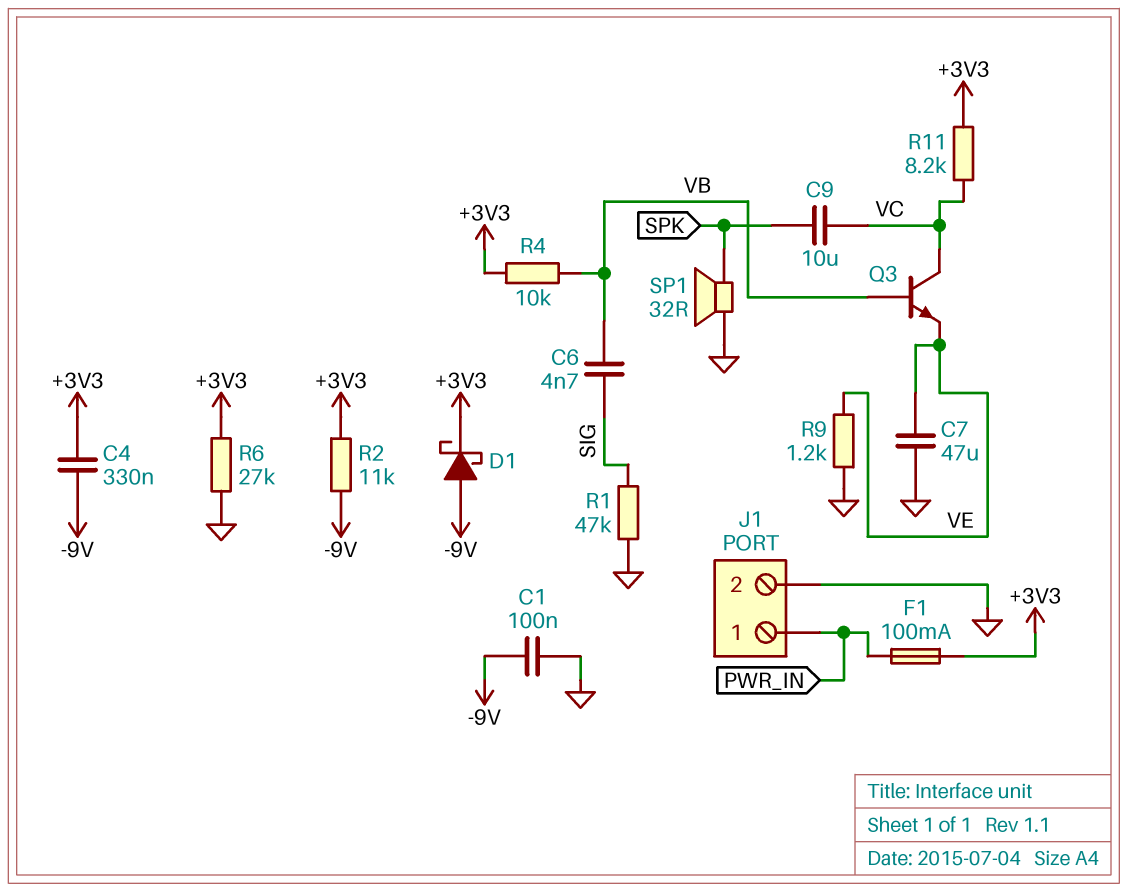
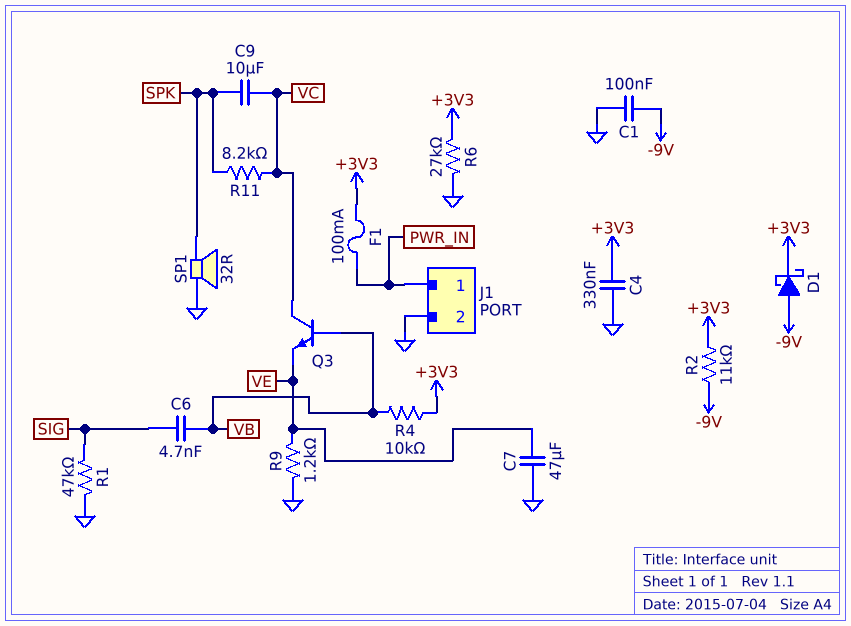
C4: 330nF (+3V3, -9V) -> 330nF (+3V3, GND)
R11: 8.2k (+3V3, VC) -> 8.2k (SPK, VC)

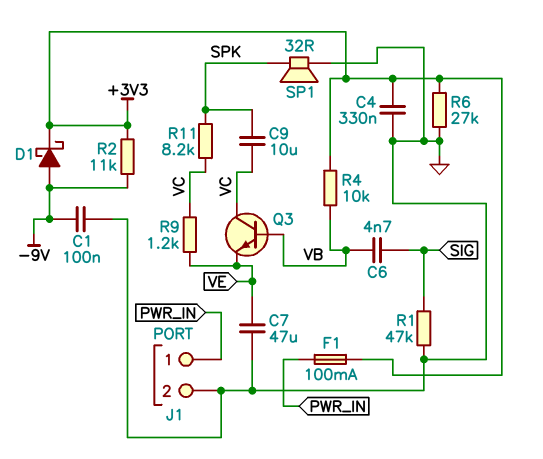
R9: 1.2k (GND, VE) -> 1.2k (VC, VE)

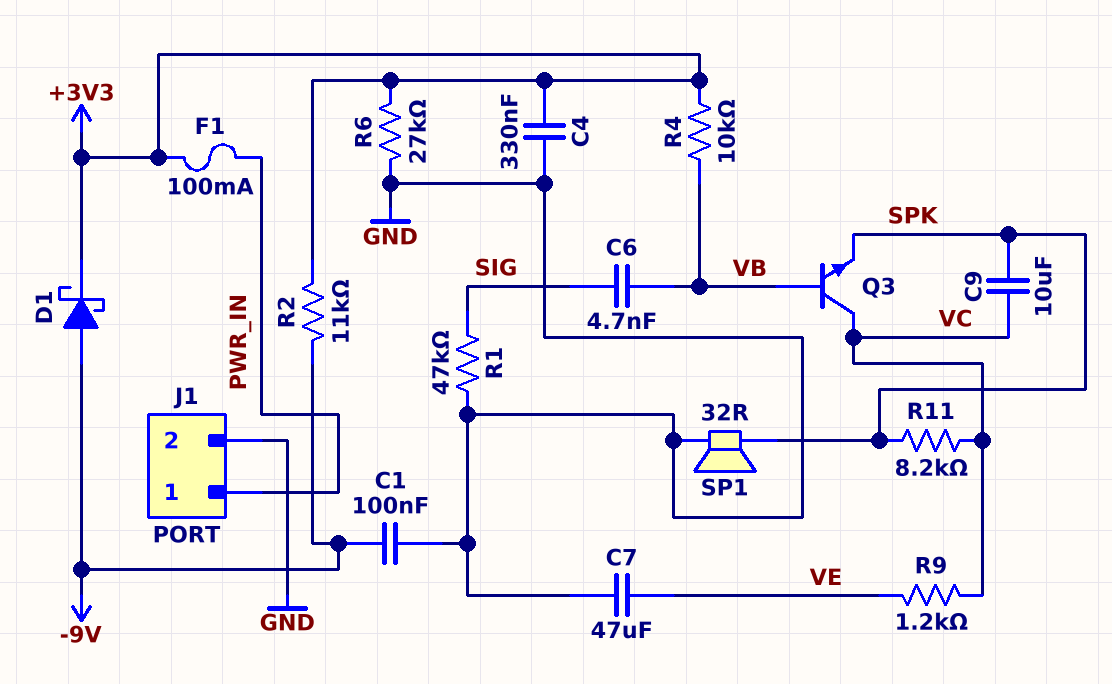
Q3: NPN (B VB, C VC, E VE) -> NPN (B VB, C VC, E SPK)

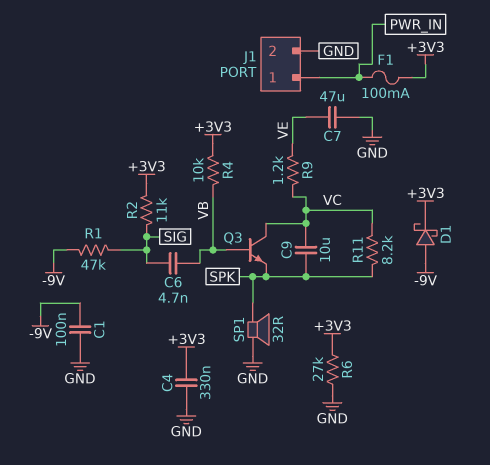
R1: 47k (GND, SIG) -> 47k (-9V, SIG)
R2: 11k (+3V3, -9V) -> 11k (+3V3, SIG)

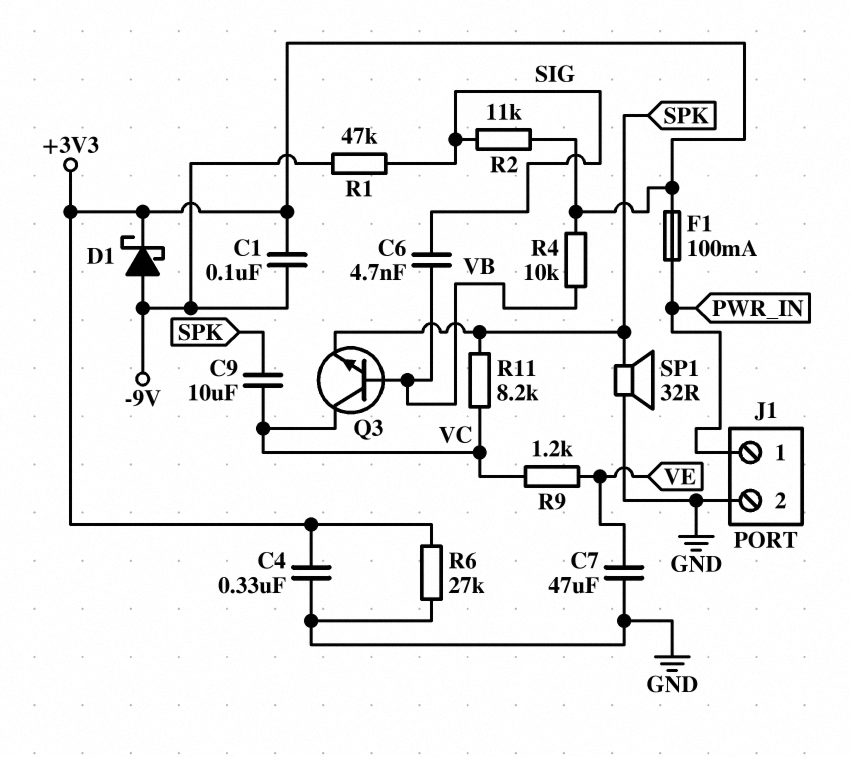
C1: 100nF (-9V, GND) -> 100nF (+3V3, -9V)

